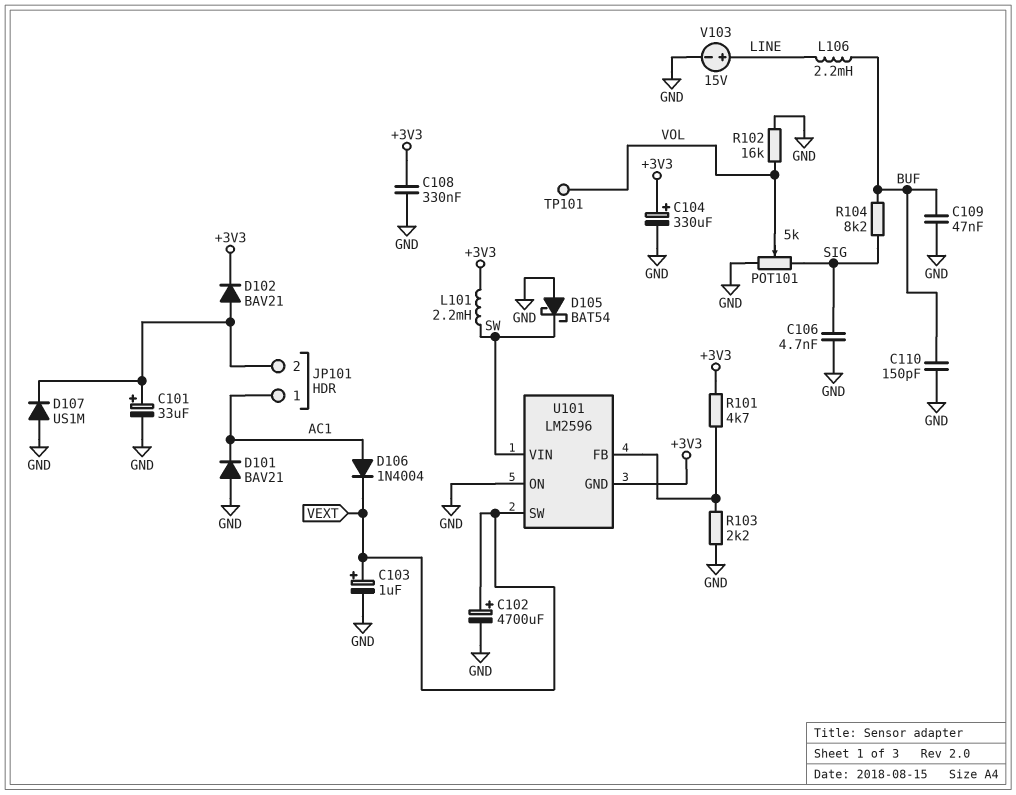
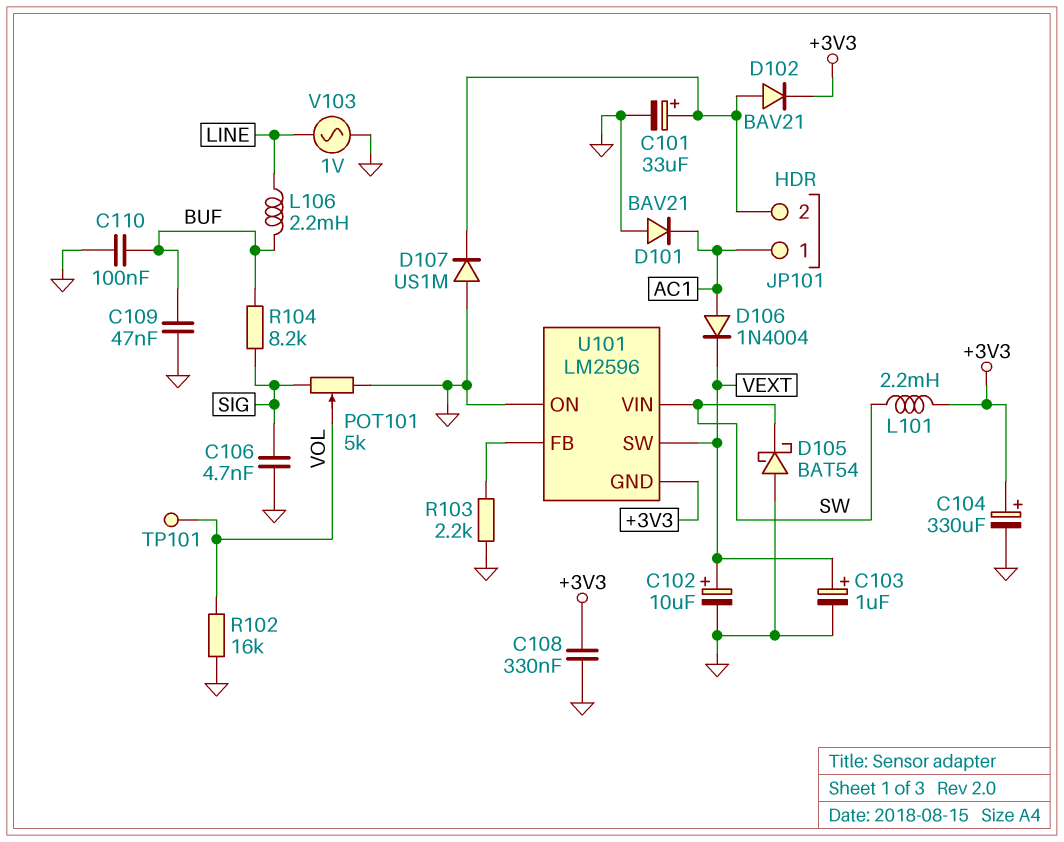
C102: 4700uF (plus VEXT, minus GND) -> 10uF (plus VEXT, minus GND)
C110: 150pF (BUF, GND) -> 100nF (BUF, GND)
R101: 4.7k (+3V3, U101/FB) -> none
V103: 15V (plus LINE, minus GND) -> AC 1V (GND, LINE)

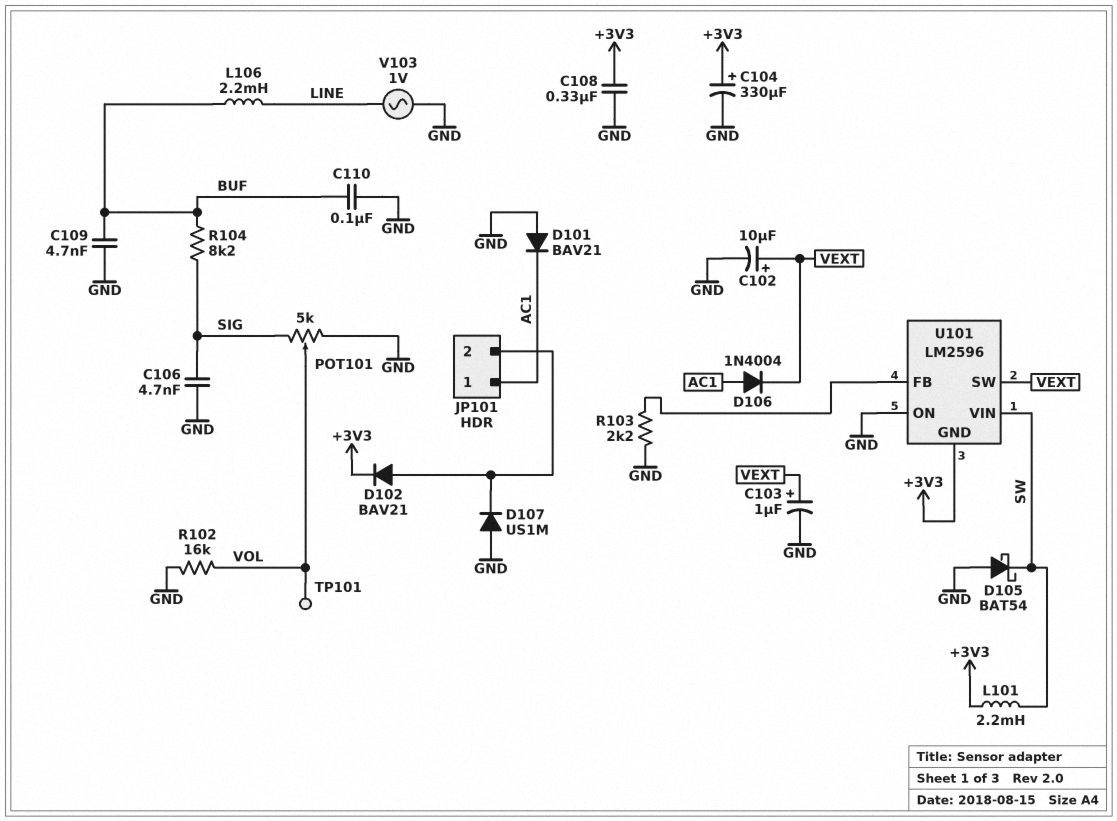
C101: 33uF (plus JP101/2, minus GND) -> none
C109: 47nF (BUF, GND) -> 4.7nF (BUF, GND)

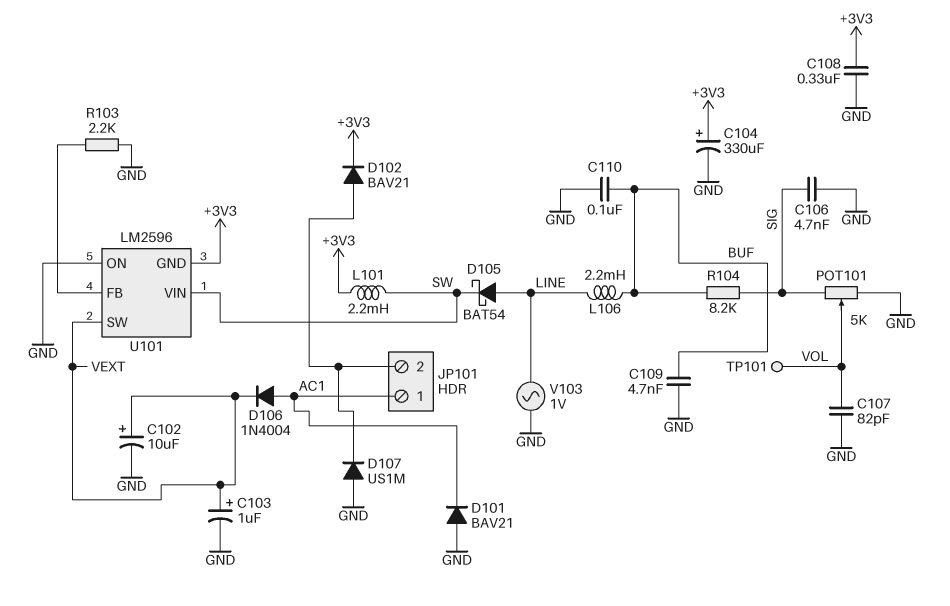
C107: none -> 82pF (GND, VOL)
D105: schottky BAT54 (A GND, K SW) -> schottky BAT54 (A LINE, K SW)
R102: 16k (GND, VOL) -> none

